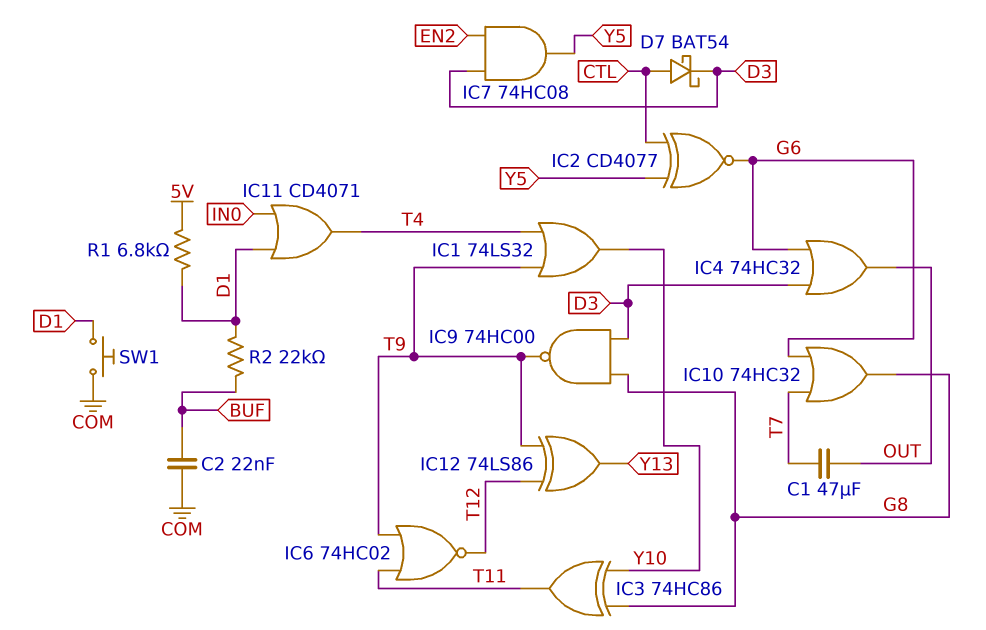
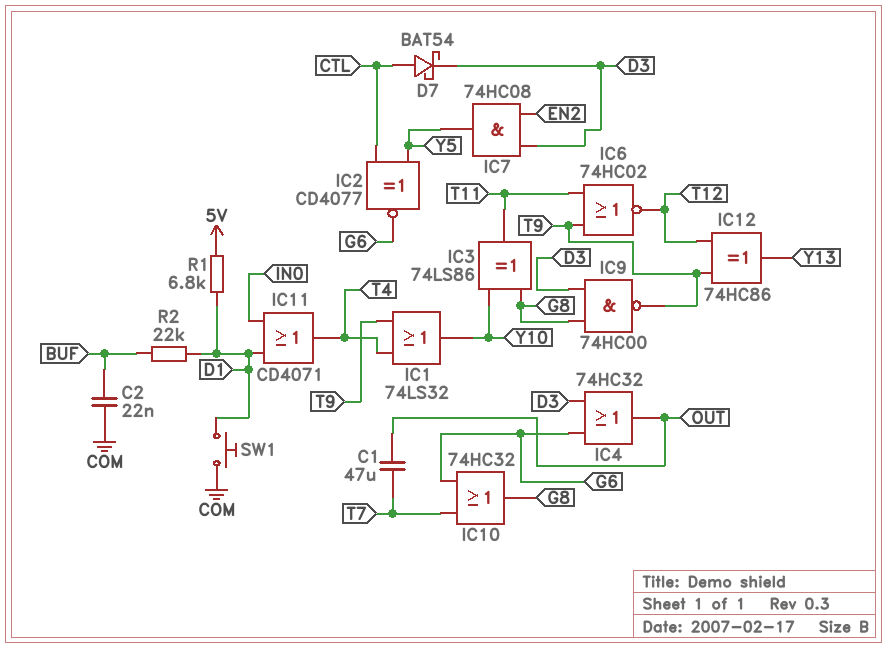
IC3: XOR 74HC86 (in G8, in Y10, out T11) -> XOR 74LS86 (in G8, in Y10, out T11)
IC12: XOR 74LS86 (in T9, in T12, out Y13) -> XOR 74HC86 (in T9, in T12, out Y13)

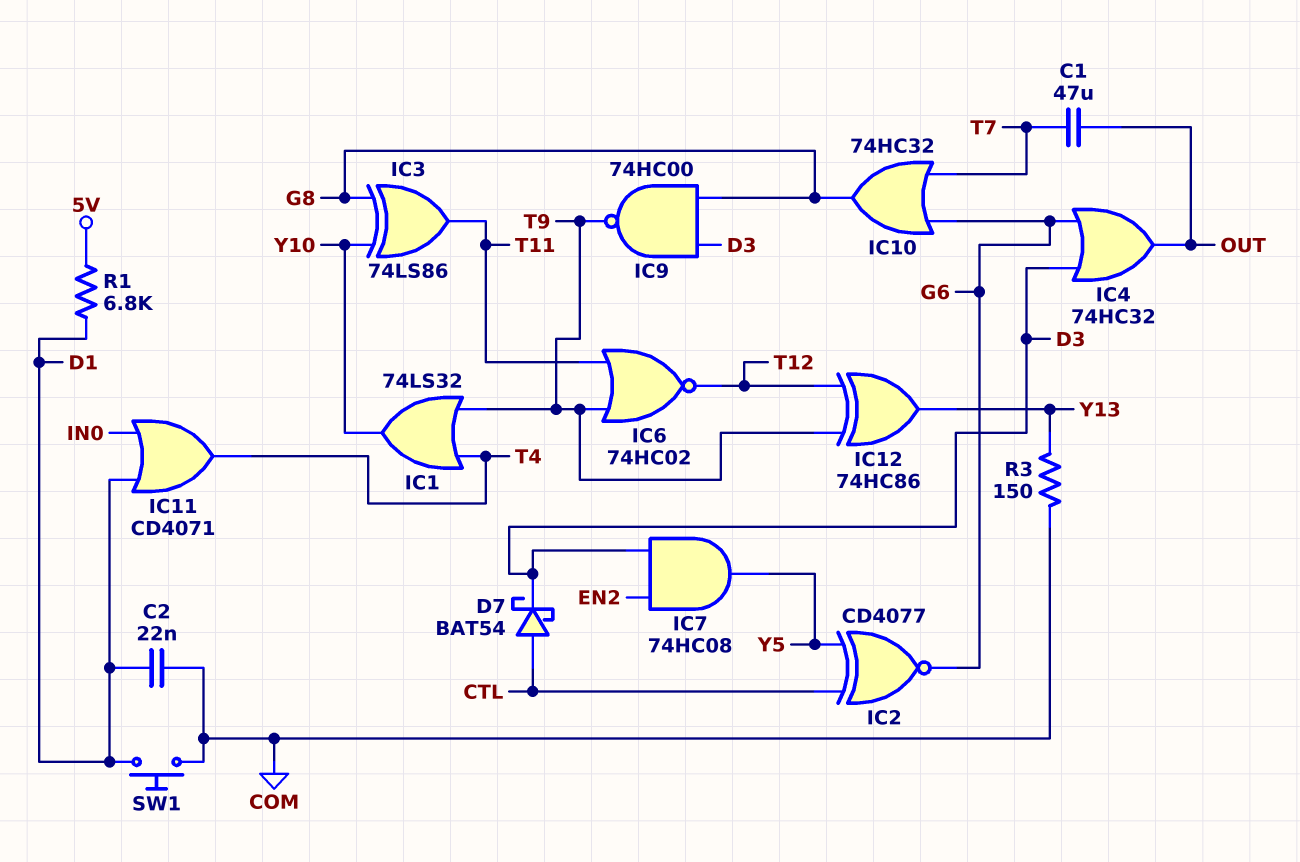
C2: 22nF (BUF, COM) -> 22nF (COM, D1)
R2: 22k (BUF, D1) -> none
R3: none -> 150 (COM, Y13)

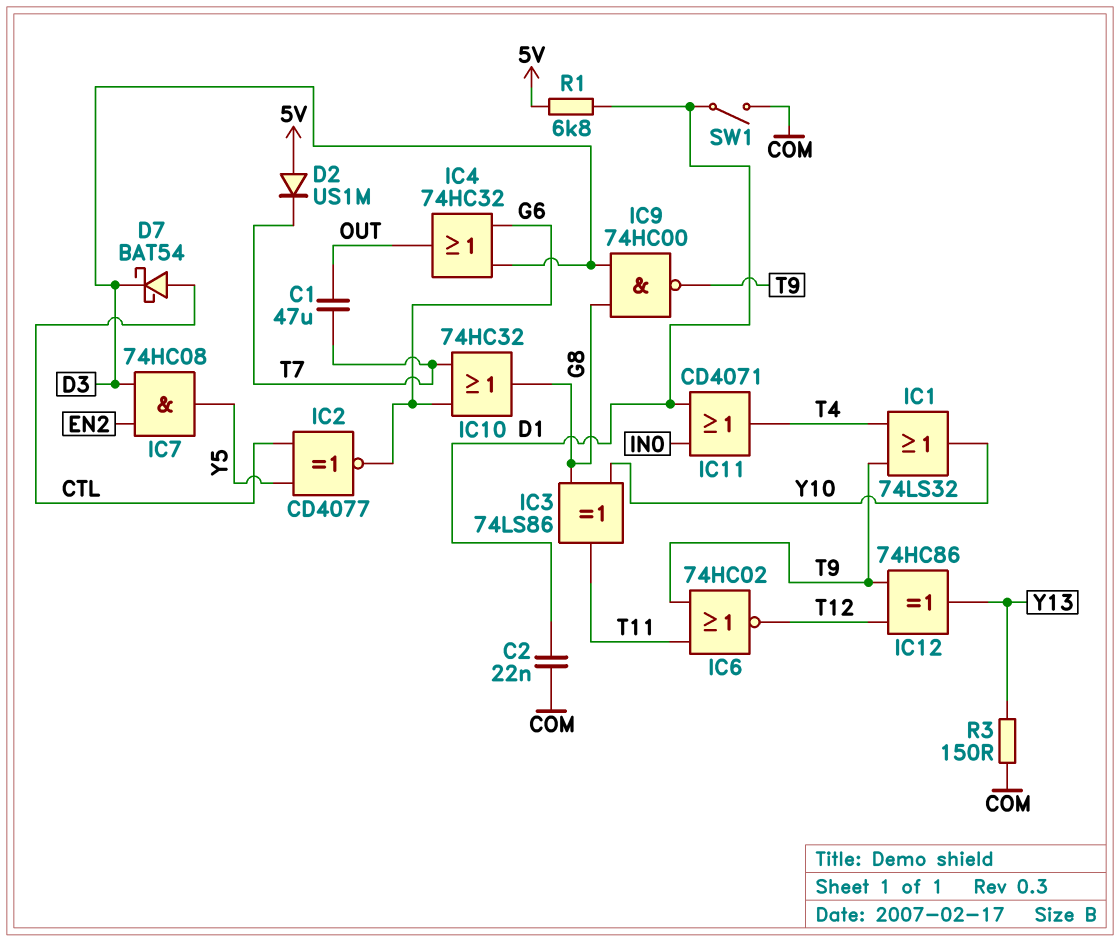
D2: none -> diode US1M (A 5V, K T7)
SW1: button (COM, D1) -> switch (COM, D1)

